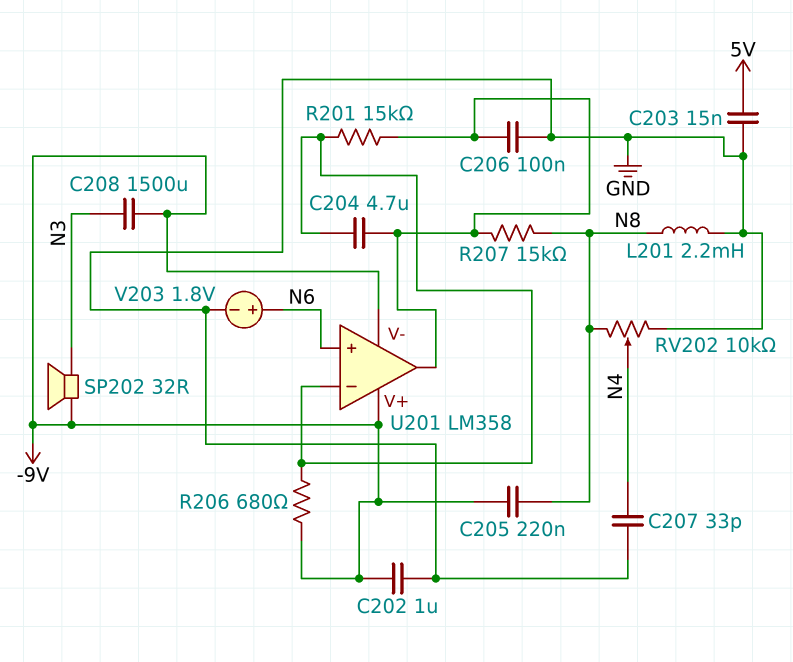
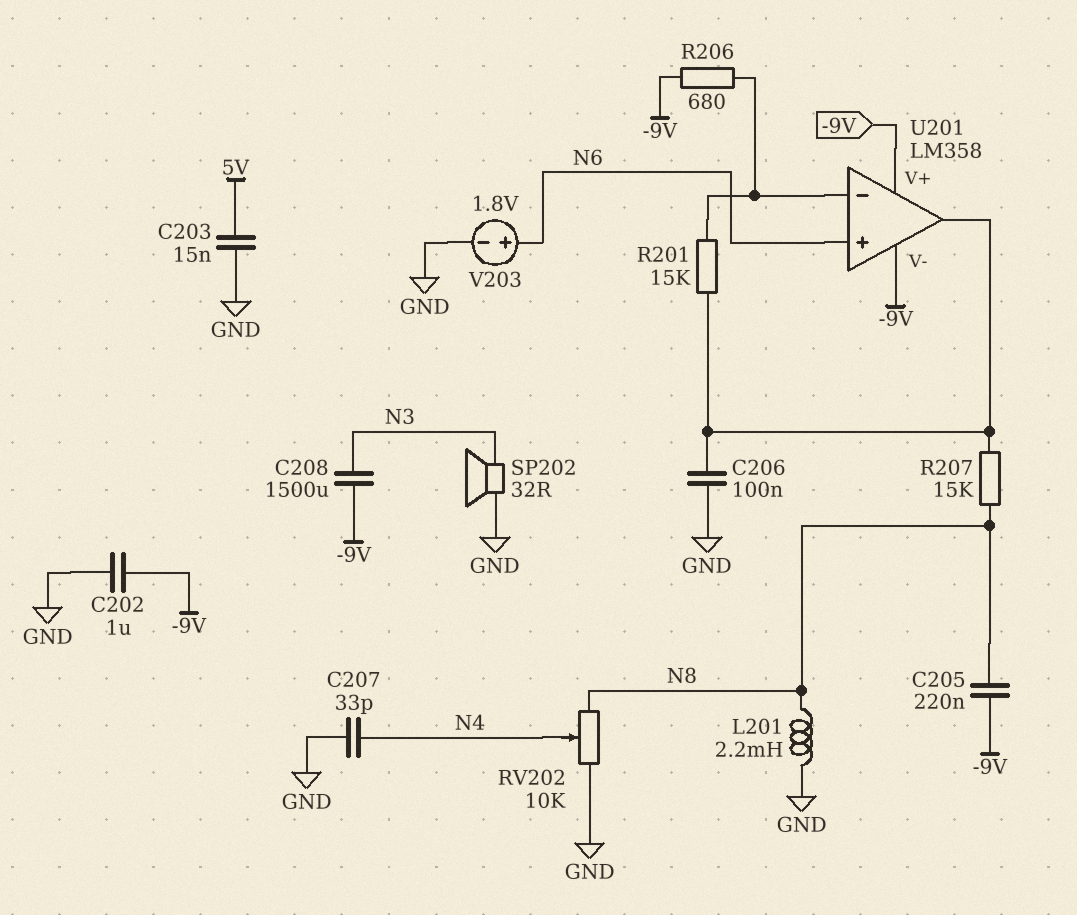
C204: 4.7uF (U201/in-, U201/out) -> none
SP202: speaker 32R (-9V, N3) -> speaker 32R (GND, N3)

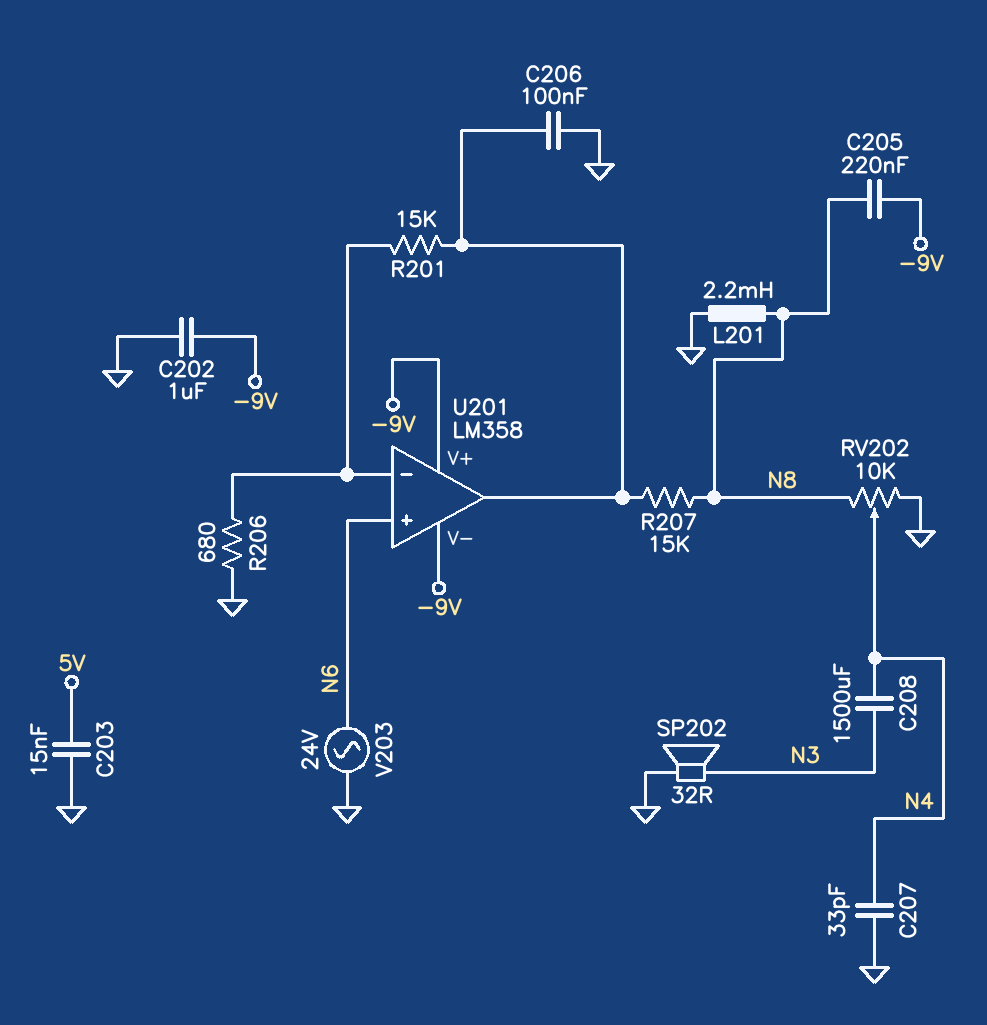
C208: 1500uF (-9V, N3) -> 1500uF (N3, N4)
R206: 680 (-9V, U201/in-) -> 680 (GND, U201/in-)
V203: 1.8V (plus N6, minus GND) -> AC 24V (GND, N6)

